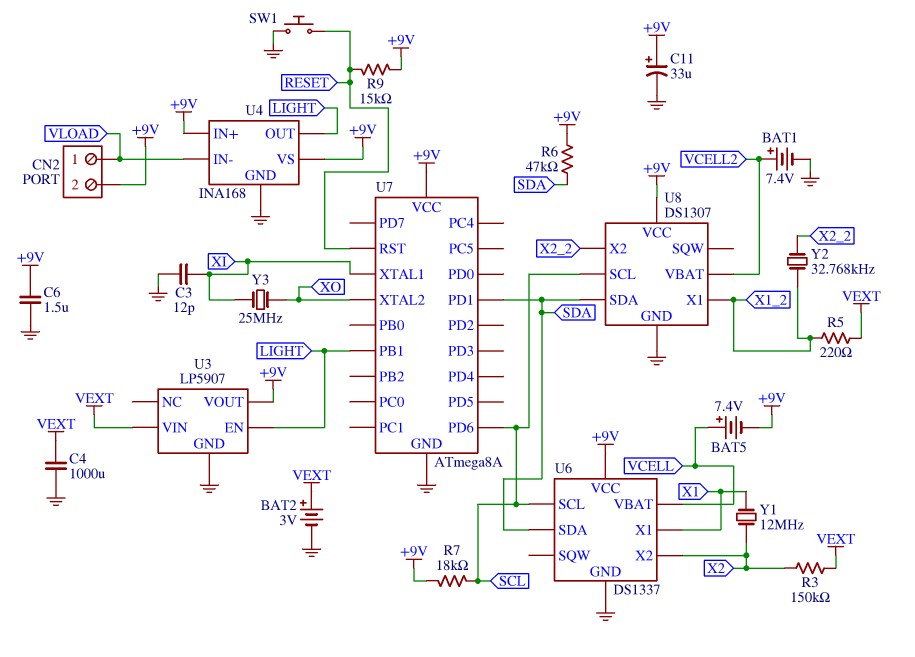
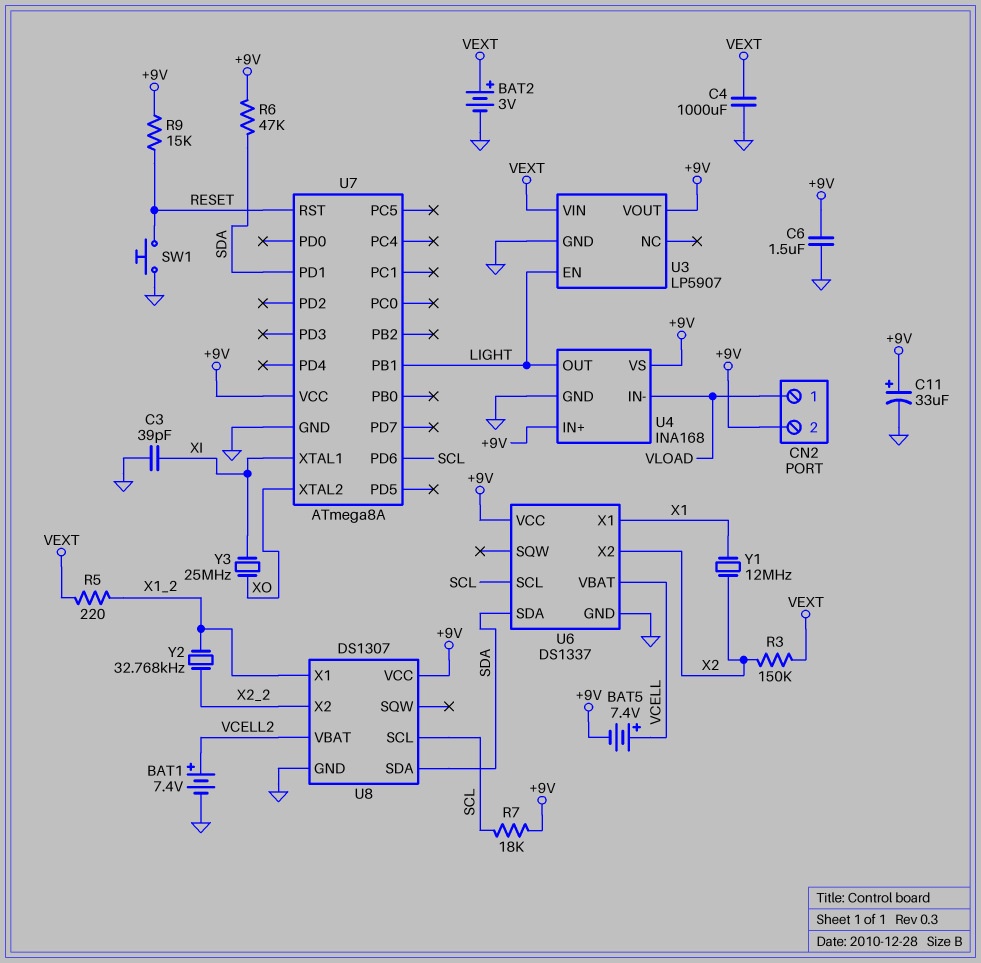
C3: 12pF (GND, XI) -> 39pF (GND, XI)

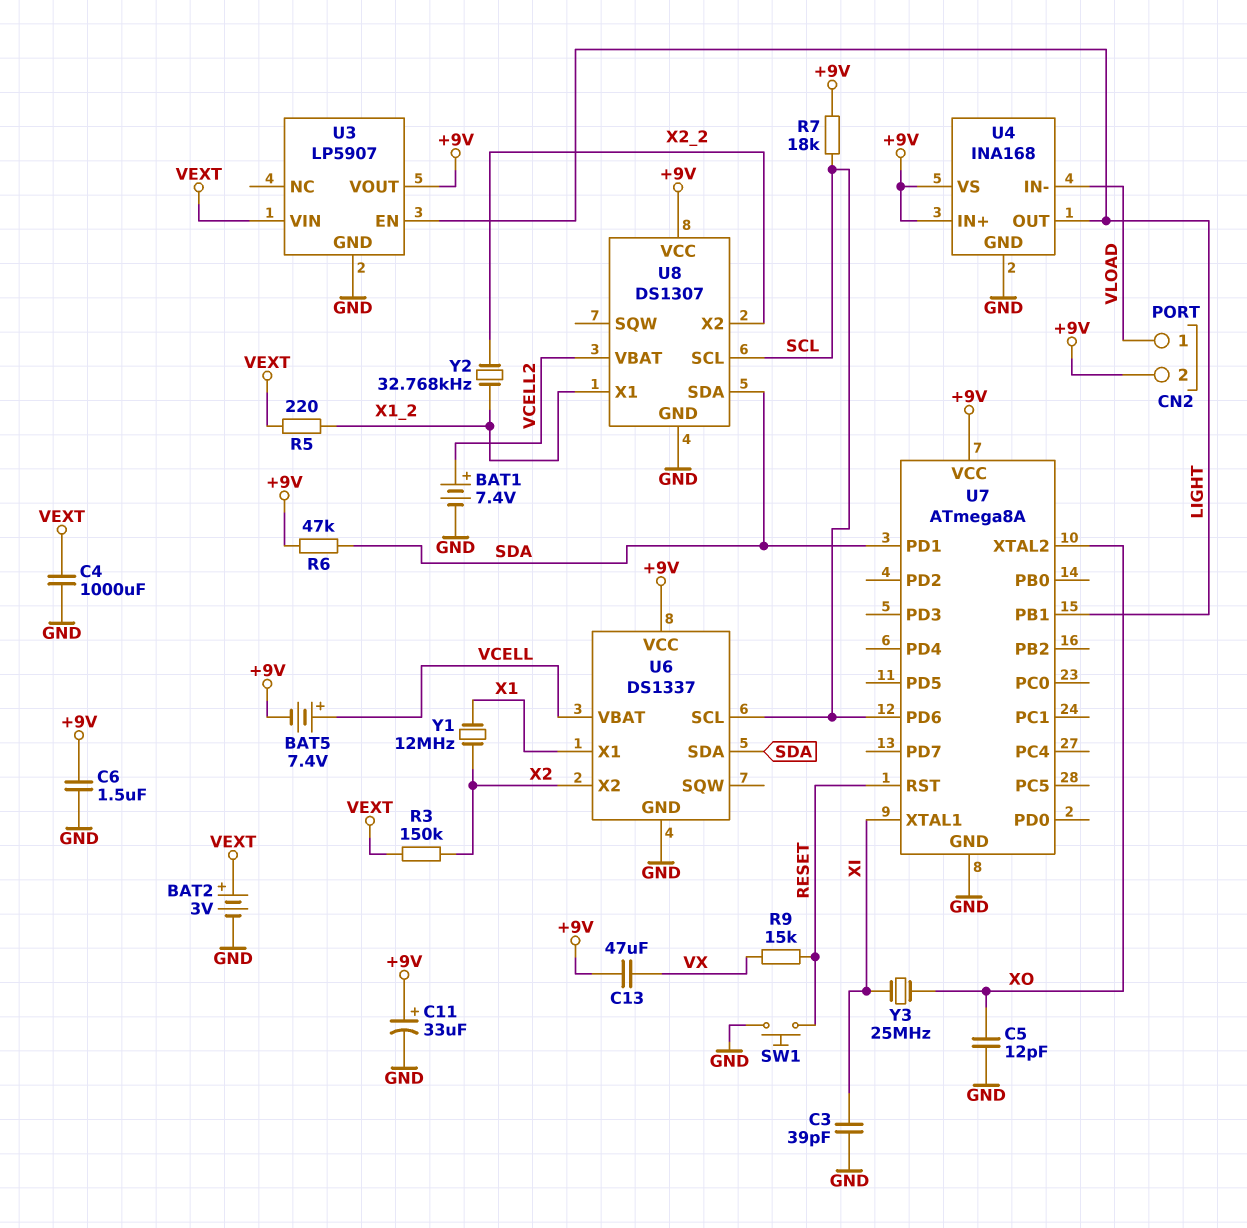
C5: none -> 12pF (GND, XO)
C13: none -> 47uF (+9V, VX)
R9: 15k (+9V, RESET) -> 15k (RESET, VX)

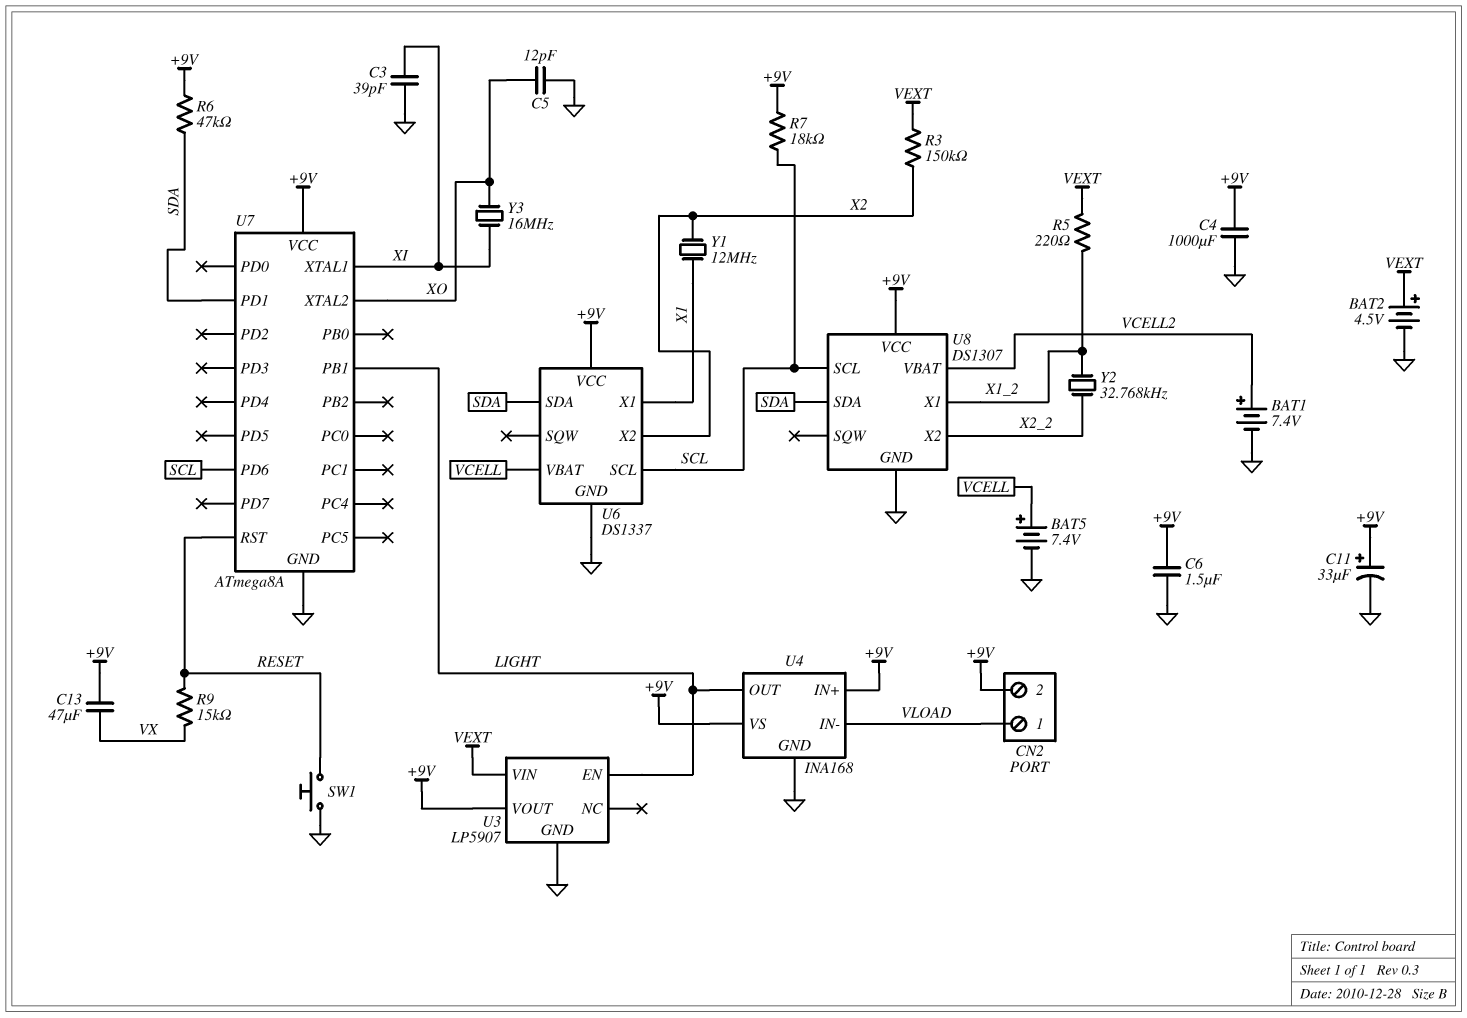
BAT2: 3V (plus VEXT, minus GND) -> 4.5V (plus VEXT, minus GND)
BAT5: 7.4V (plus VCELL, minus +9V) -> 7.4V (plus VCELL, minus GND)
C4: 1000uF (GND, VEXT) -> 1000uF (+9V, GND)
Y3: 25MHz (XI, XO) -> 16MHz (XI, XO)

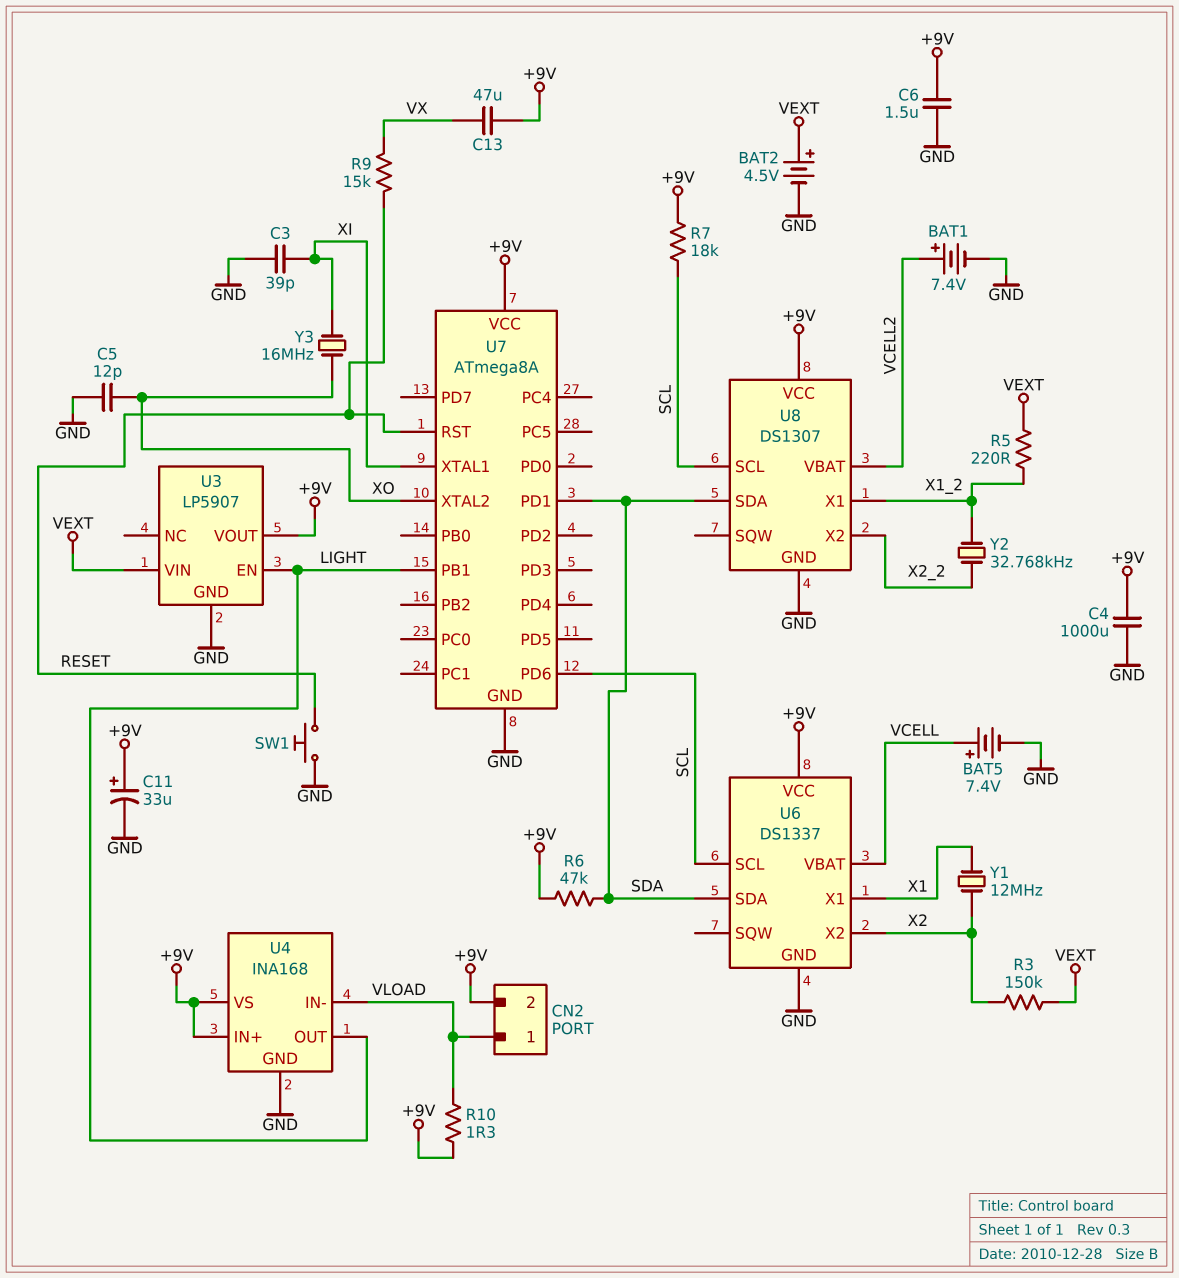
R10: none -> 1.3 (+9V, VLOAD)

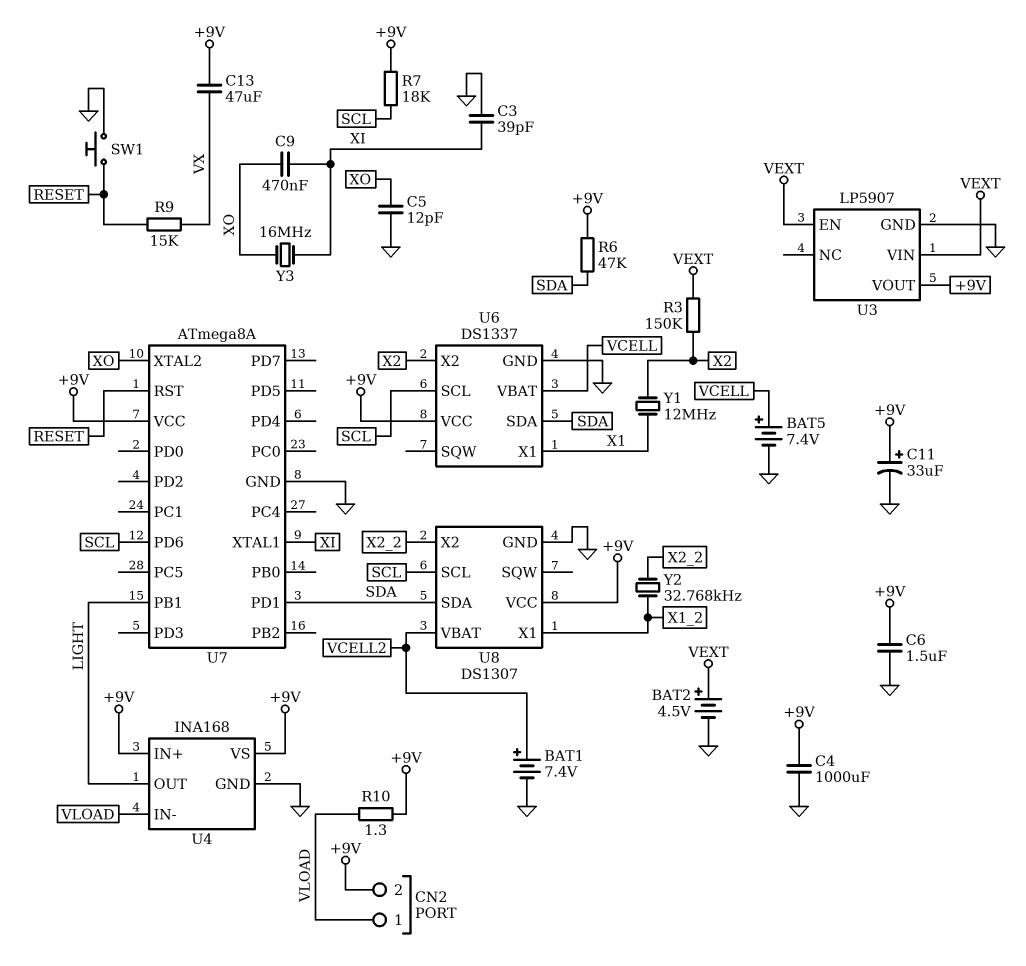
C9: none -> 470nF (XI, XO)
R5: 220 (VEXT, X1_2) -> none
U3 pin EN: LIGHT -> VEXT

